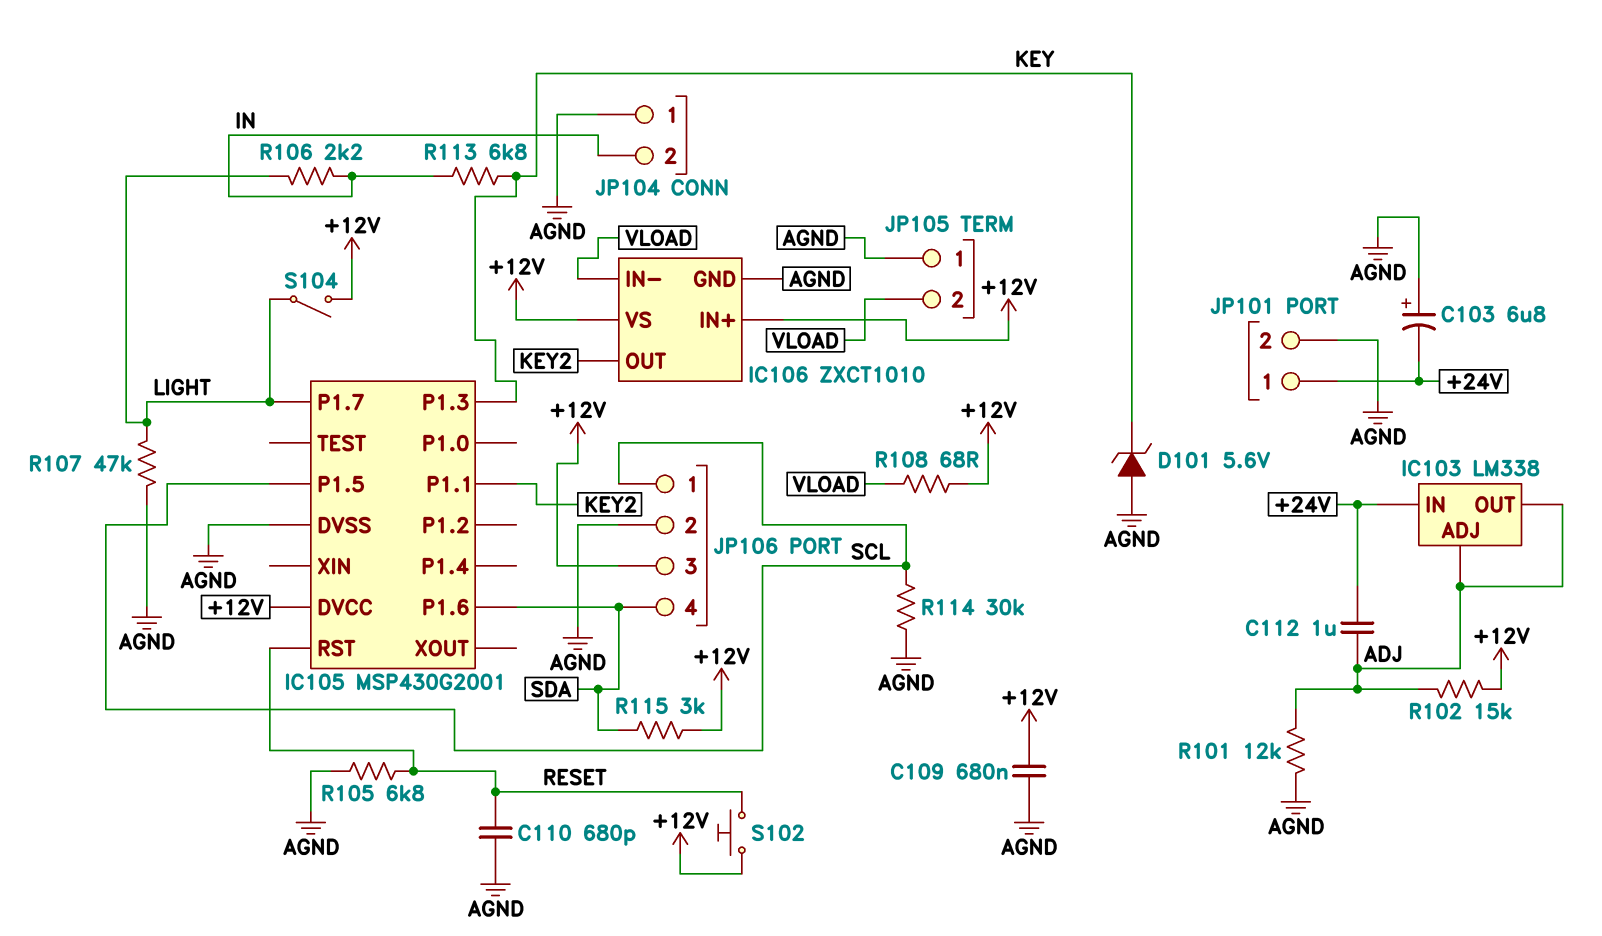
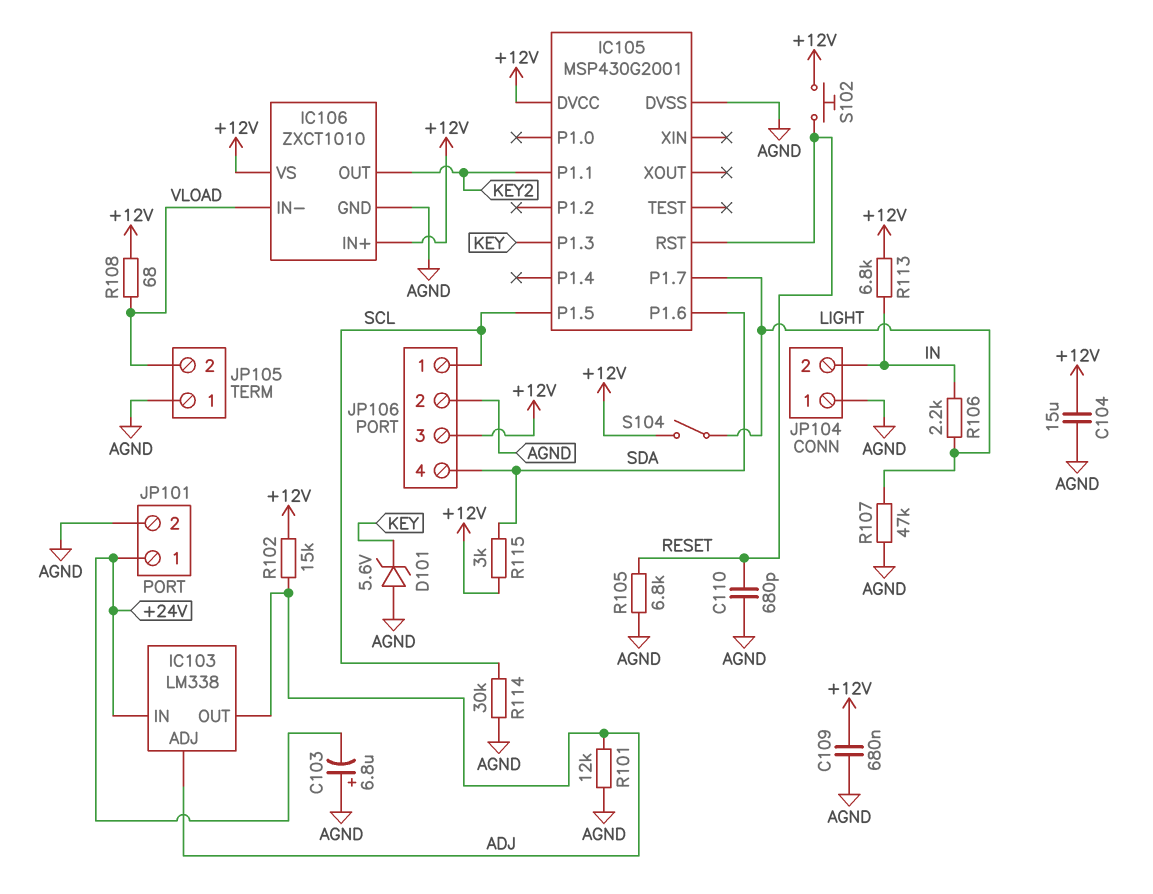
C104: none -> 15uF (+12V, AGND)
C112: 1uF (+24V, ADJ) -> none
R113: 6.8k (IN, KEY) -> 6.8k (+12V, IN)

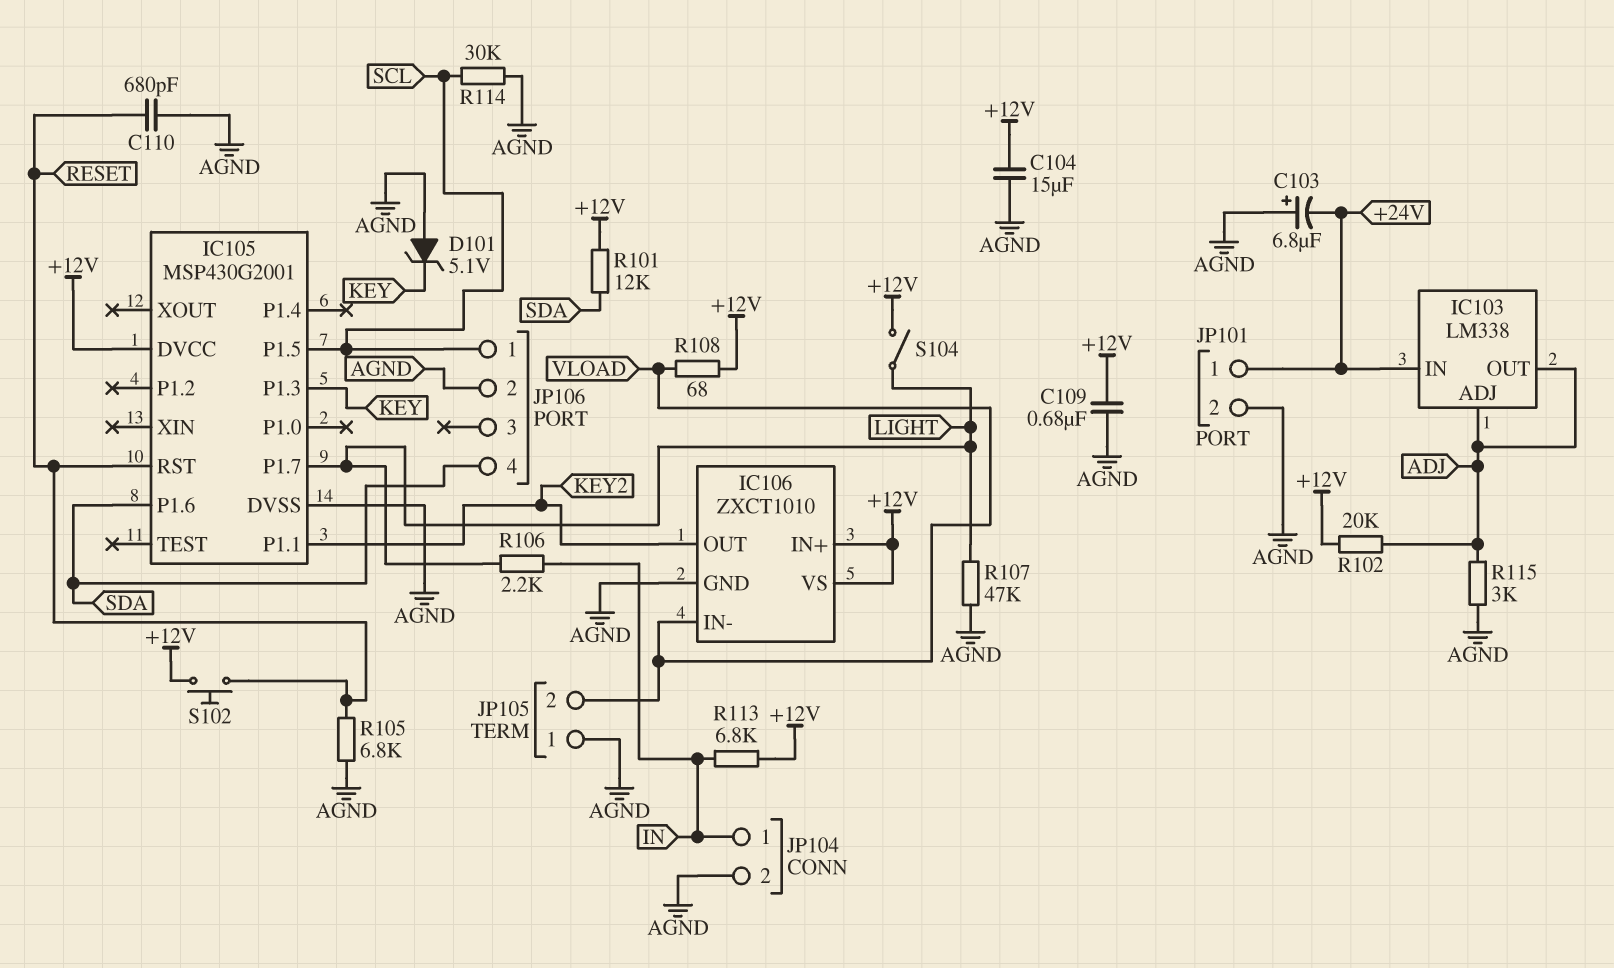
D101: zener 5.6V (A AGND, K KEY) -> zener 5.1V (A AGND, K KEY)
JP104 pin 1: AGND -> IN
JP104 pin 2: IN -> AGND
JP106 pin 3: +12V -> none
R101: 12k (ADJ, AGND) -> 12k (+12V, SDA)
R102: 15k (+12V, ADJ) -> 20k (+12V, ADJ)
R115: 3k (+12V, SDA) -> 3k (ADJ, AGND)

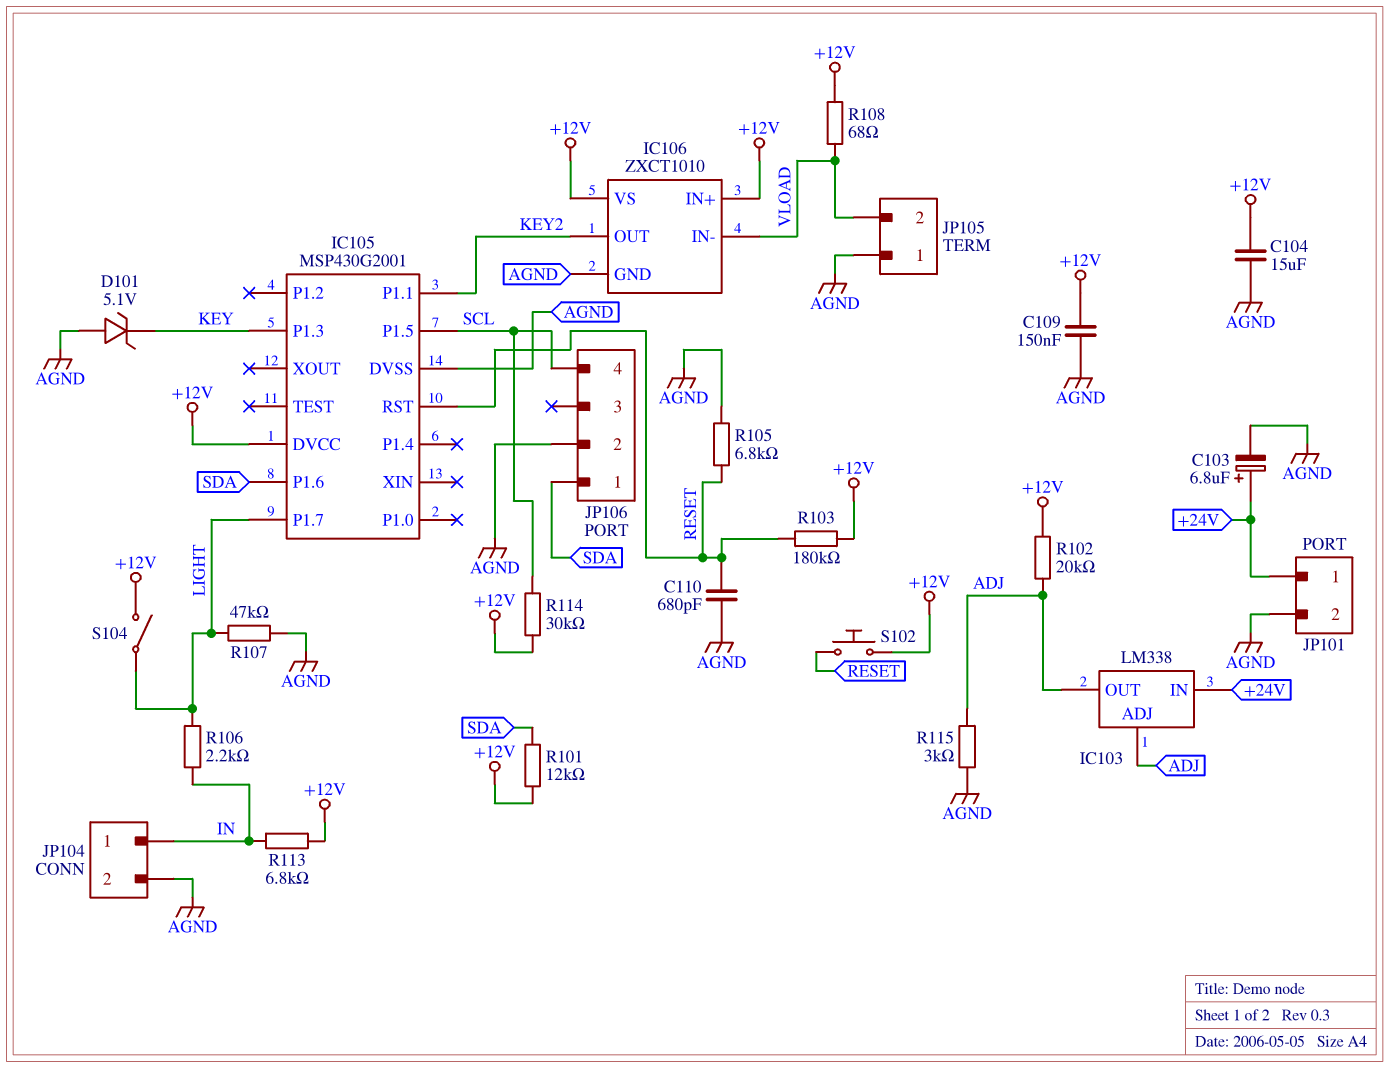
C103: 6.8uF (plus AGND, minus +24V) -> 6.8uF (plus +24V, minus AGND)
C109: 680nF (+12V, AGND) -> 150nF (+12V, AGND)
JP106 pin 1: SCL -> SDA
JP106 pin 4: SDA -> SCL
R103: none -> 180k (+12V, RESET)
R114: 30k (AGND, SCL) -> 30k (+12V, SCL)

